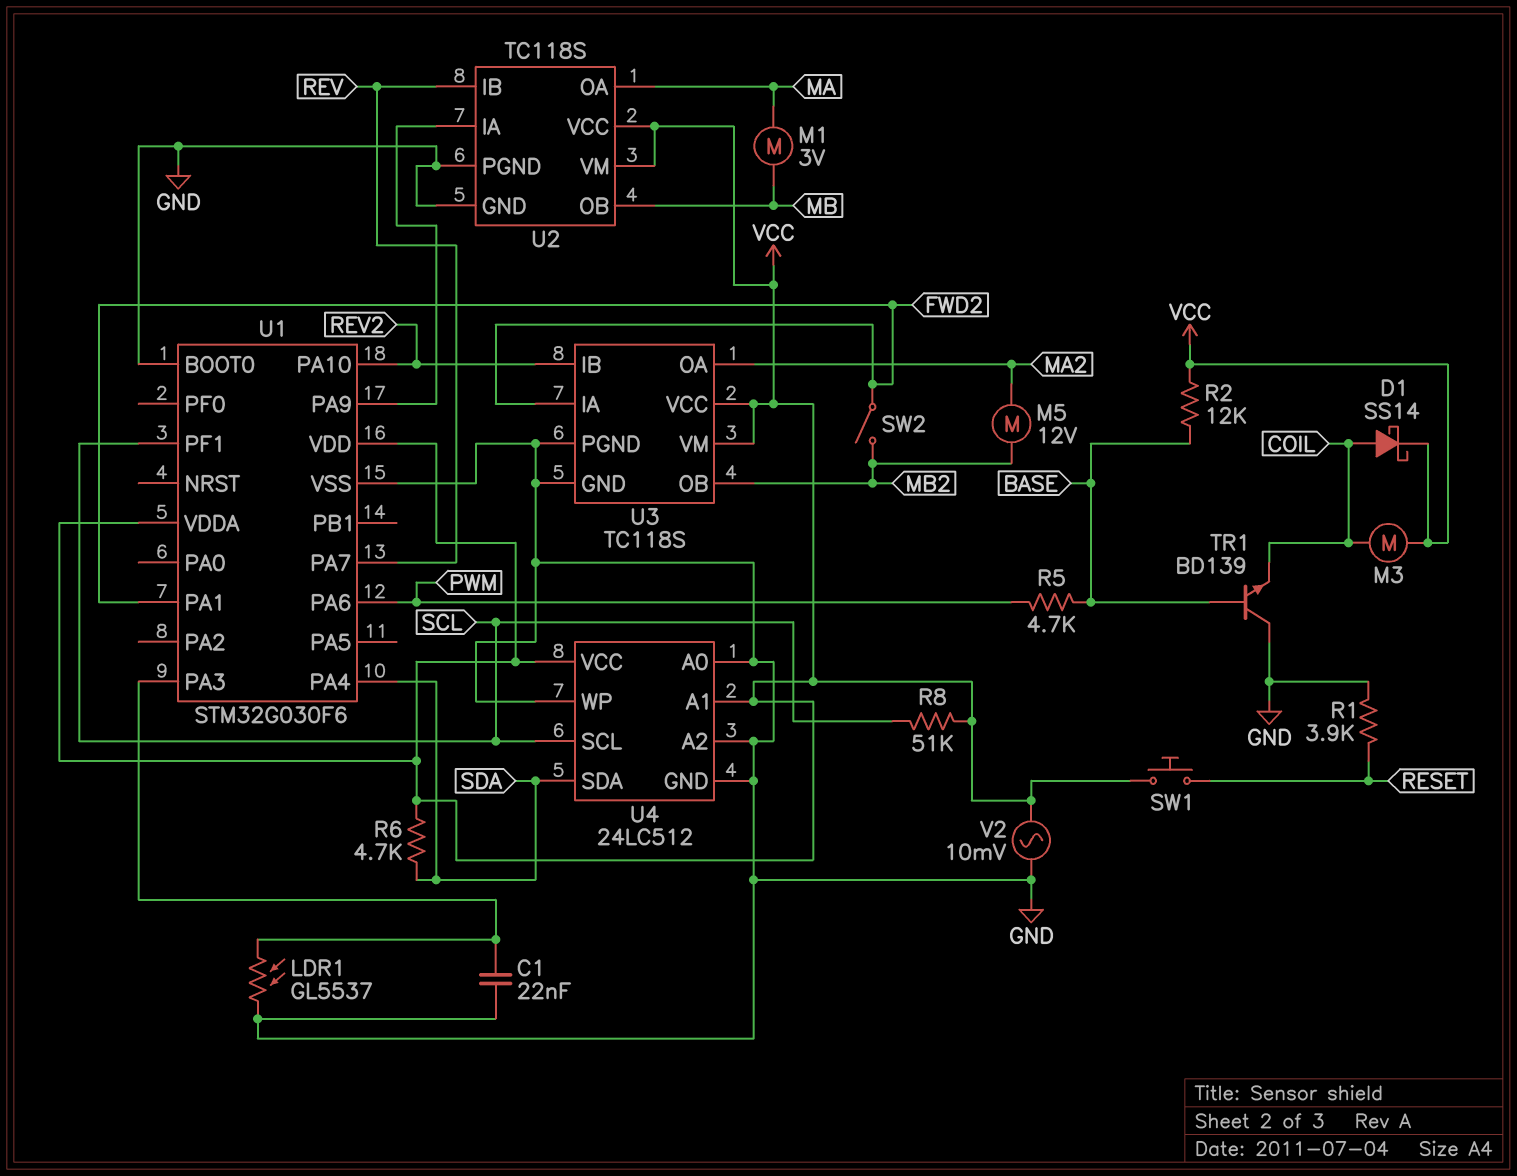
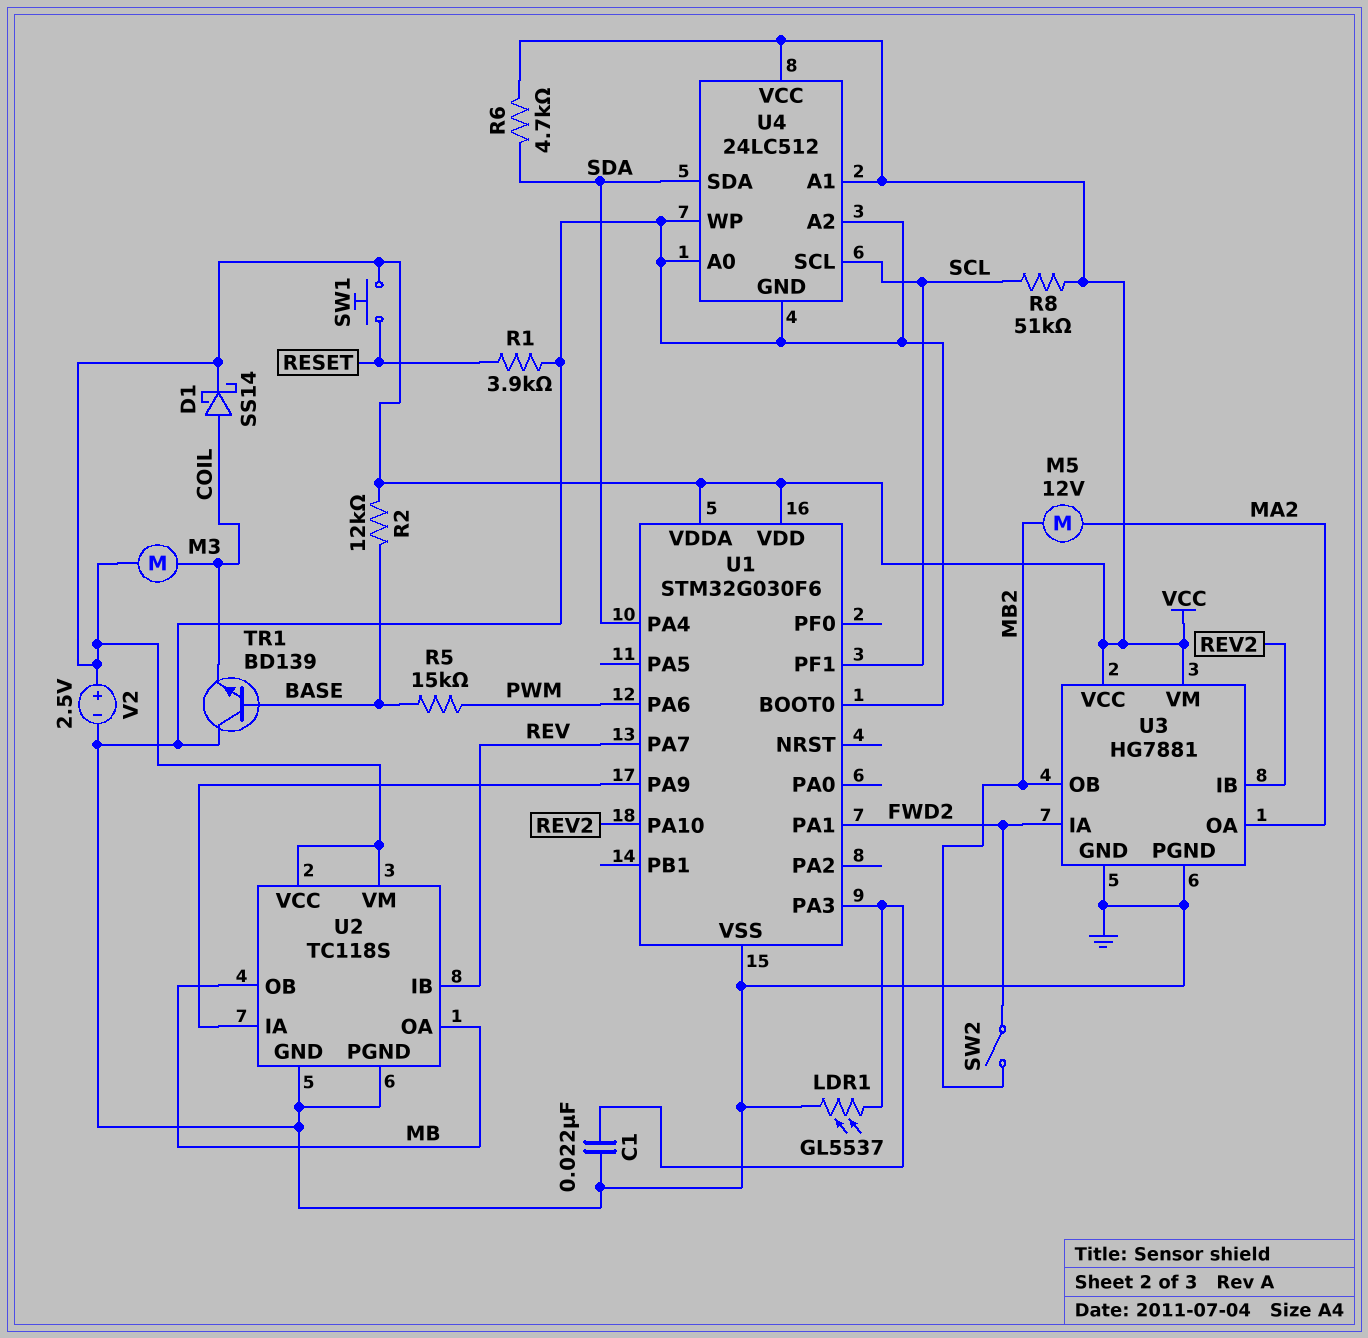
M1: motor 3V (MA, MB) -> none
R5: 4.7k (BASE, PWM) -> 15k (BASE, PWM)
U2 pin OA: MA -> MB
U3: TC118S -> HG7881
V2: AC 10mV (GND, VCC) -> 2.5V (plus VCC, minus GND)

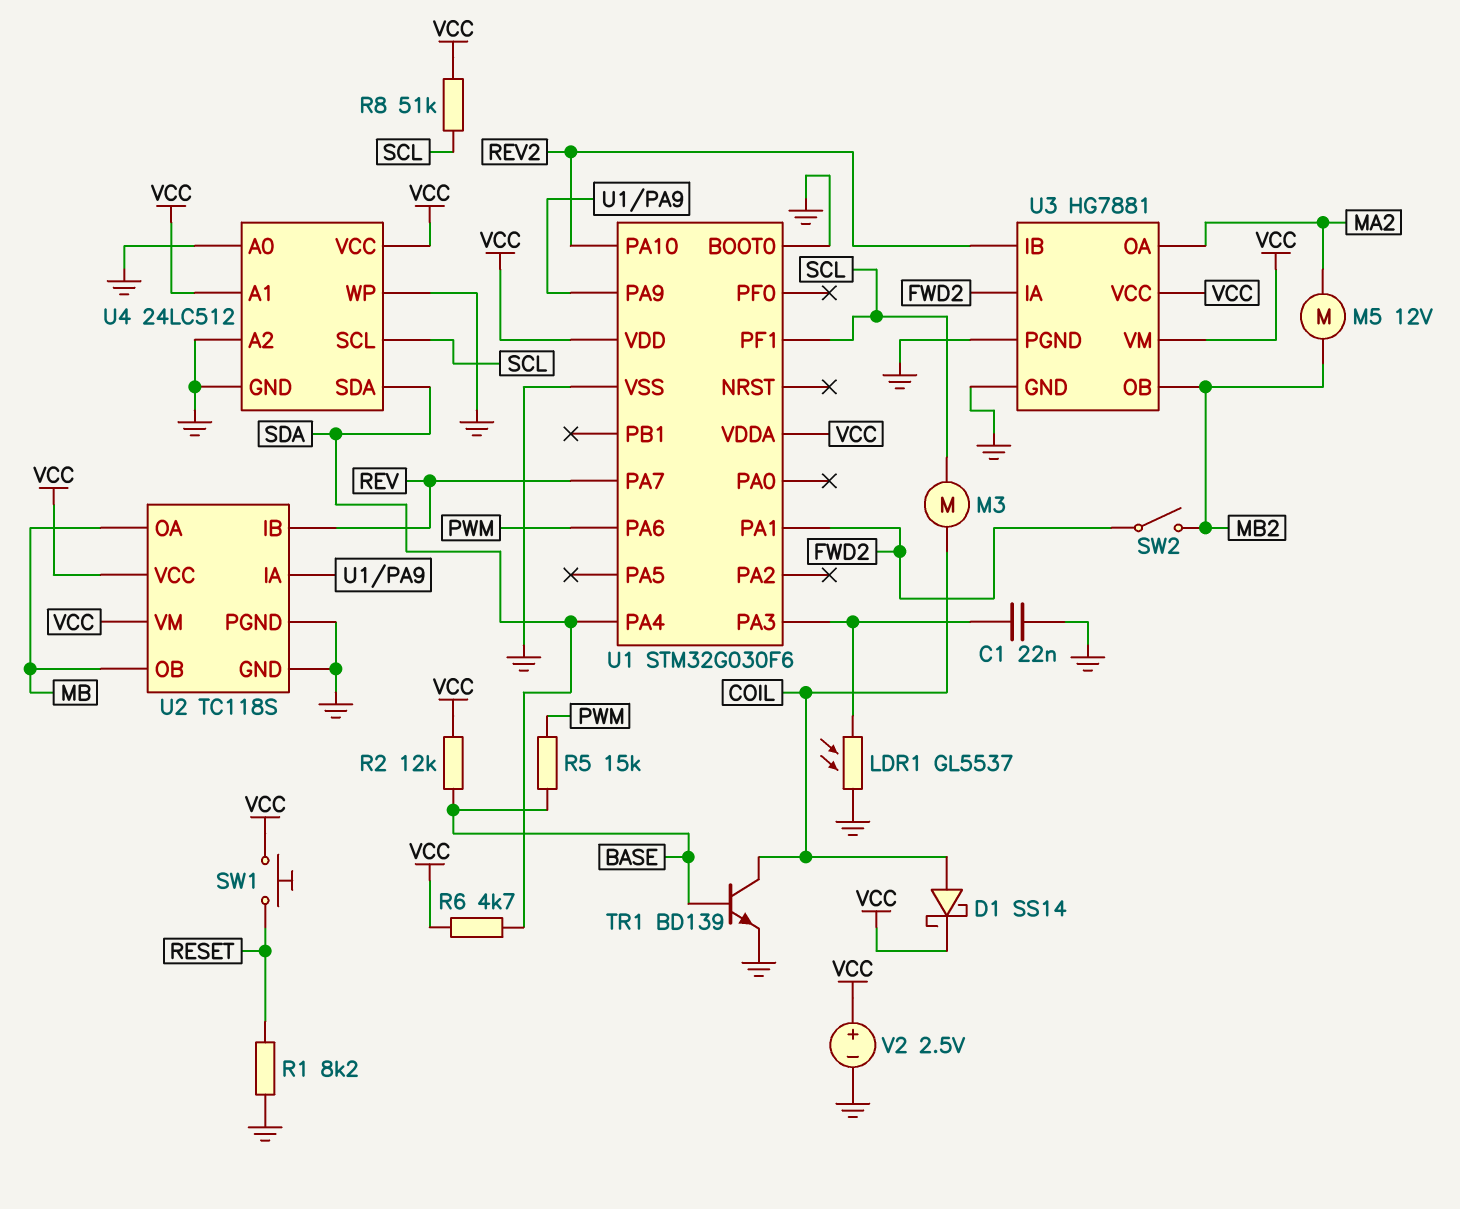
M3: motor (COIL, VCC) -> motor (COIL, SCL)
R1: 3.9k (GND, RESET) -> 8.2k (GND, RESET)
TR1: NPN BD139 (B BASE, C GND, E COIL) -> NPN BD139 (B BASE, C COIL, E GND)

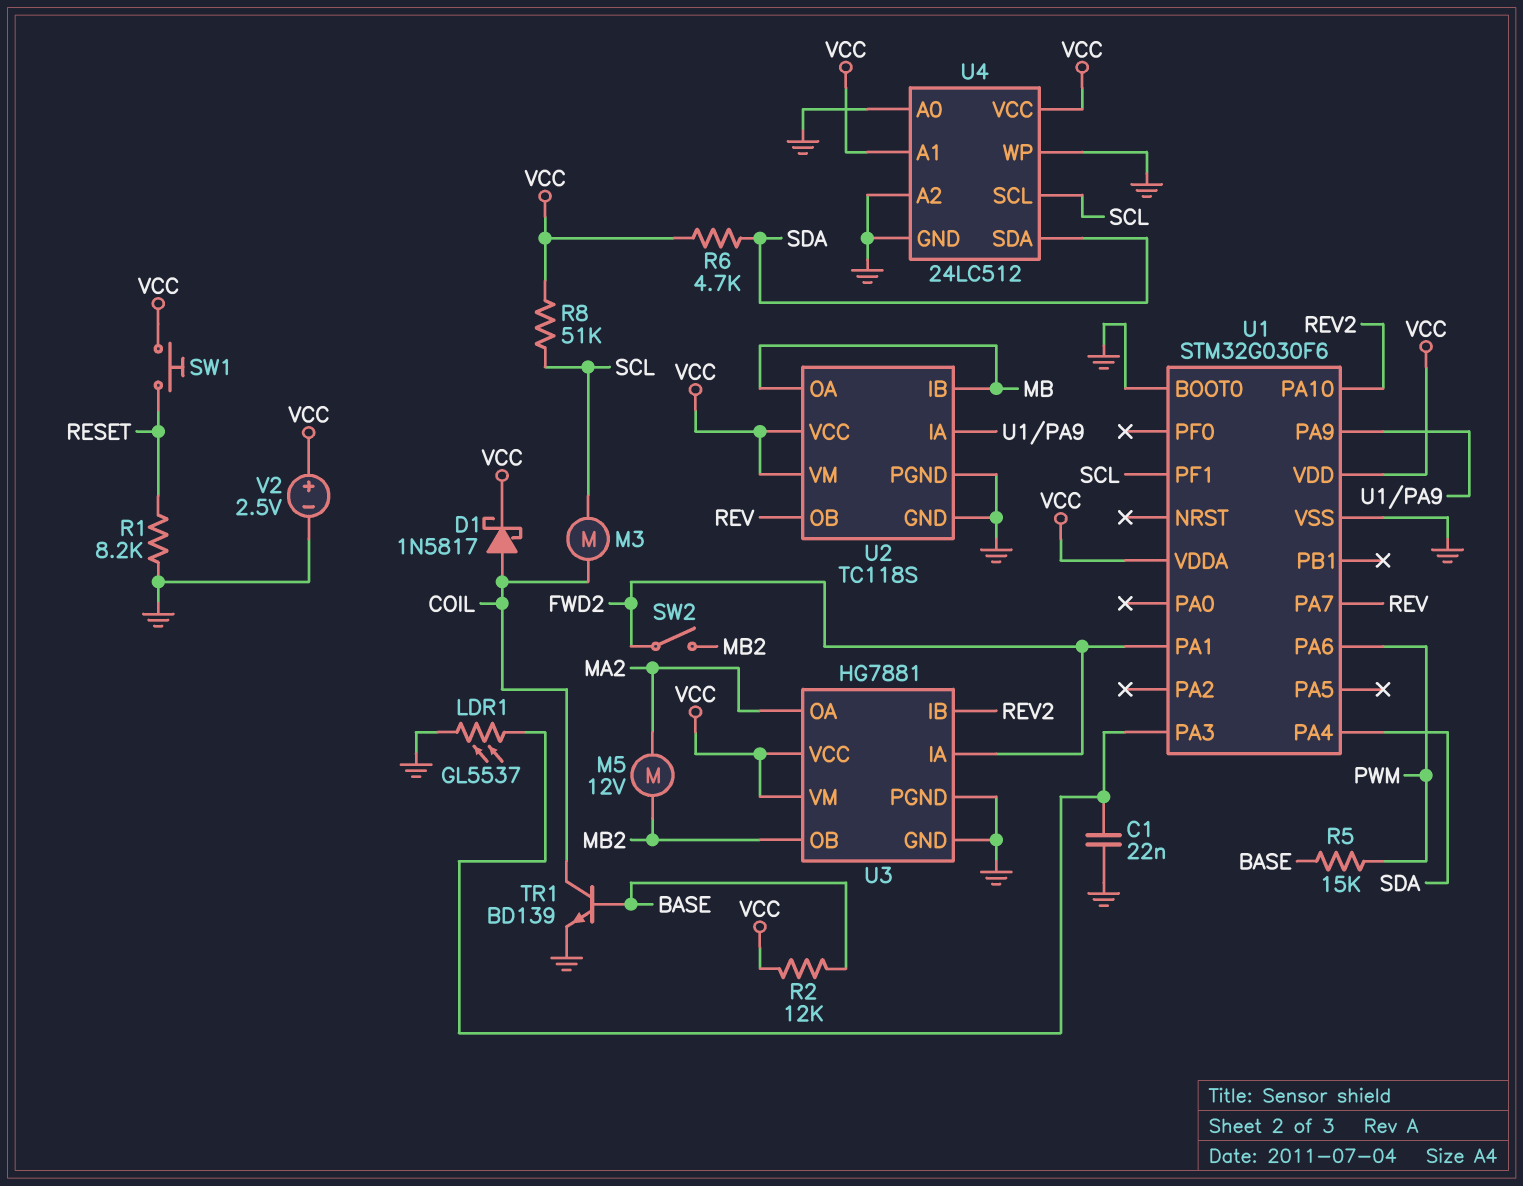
D1: schottky SS14 (A COIL, K VCC) -> schottky 1N5817 (A COIL, K VCC)
U2 pin IB: REV -> MB
U2 pin OB: MB -> REV

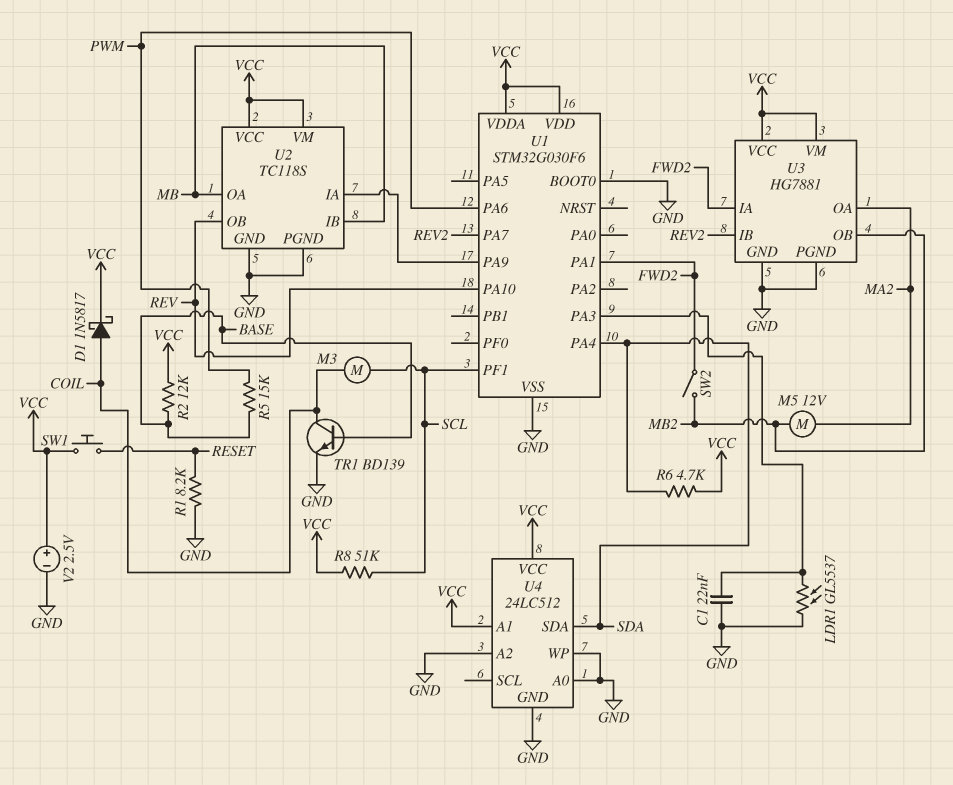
U1 pin PA7: REV -> REV2
U1 pin PA10: REV2 -> REV
U4 pin SCL: SCL -> none

